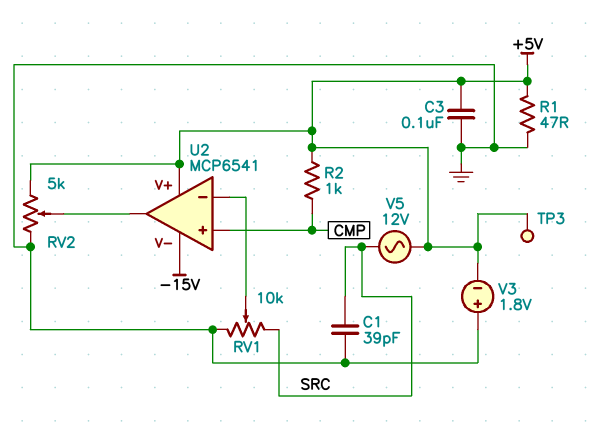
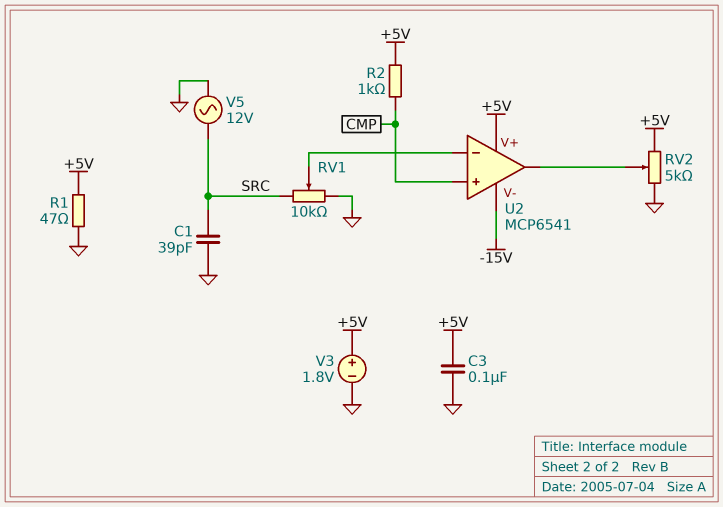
TP3: test point (+5V) -> none
V3: 1.8V (plus GND, minus +5V) -> 1.8V (plus +5V, minus GND)
V5: AC 12V (+5V, SRC) -> AC 12V (GND, SRC)

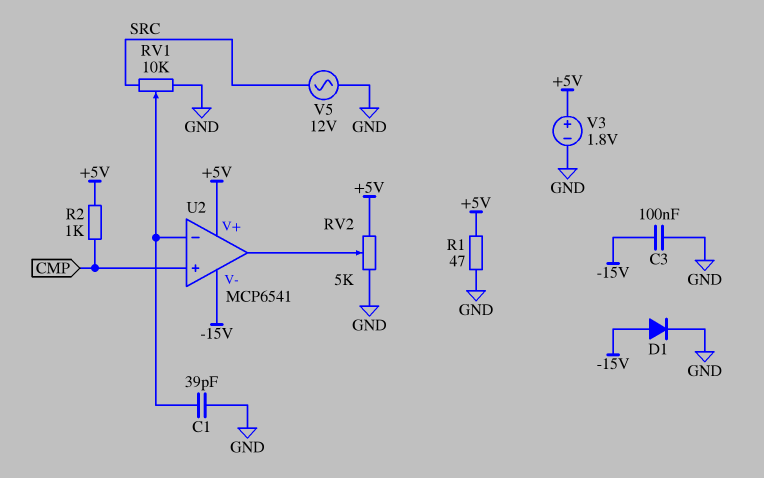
C1: 39pF (GND, SRC) -> 39pF (GND, U2/in-)
C3: 100nF (+5V, GND) -> 100nF (-15V, GND)
D1: none -> diode (A -15V, K GND)

